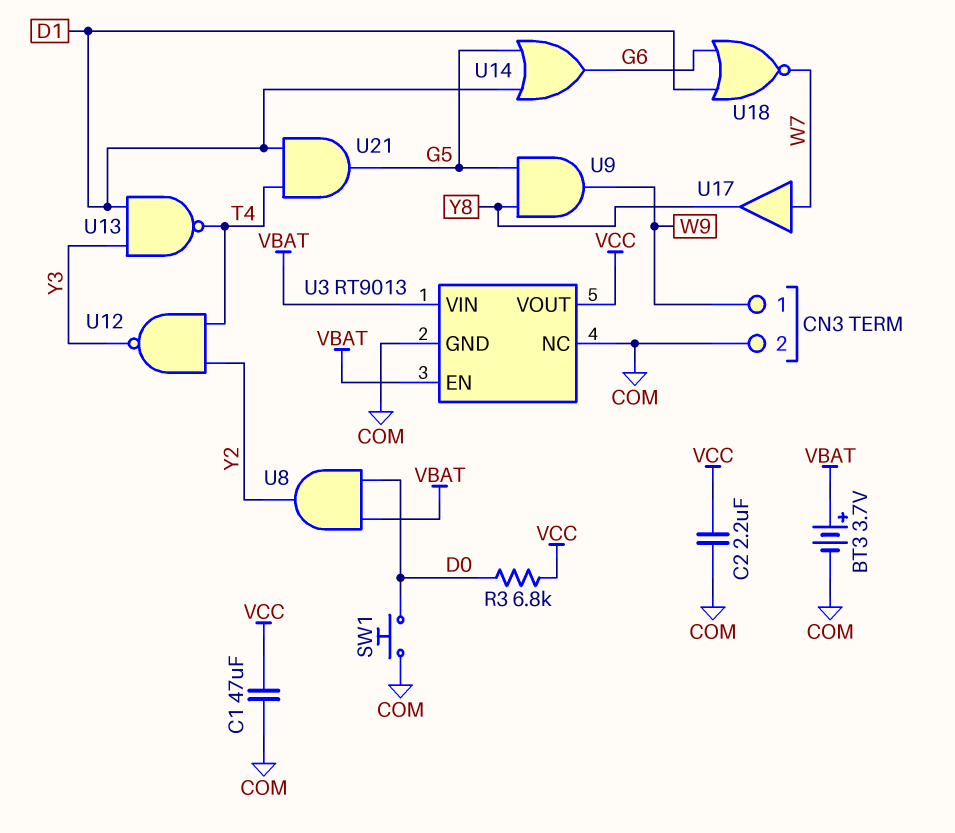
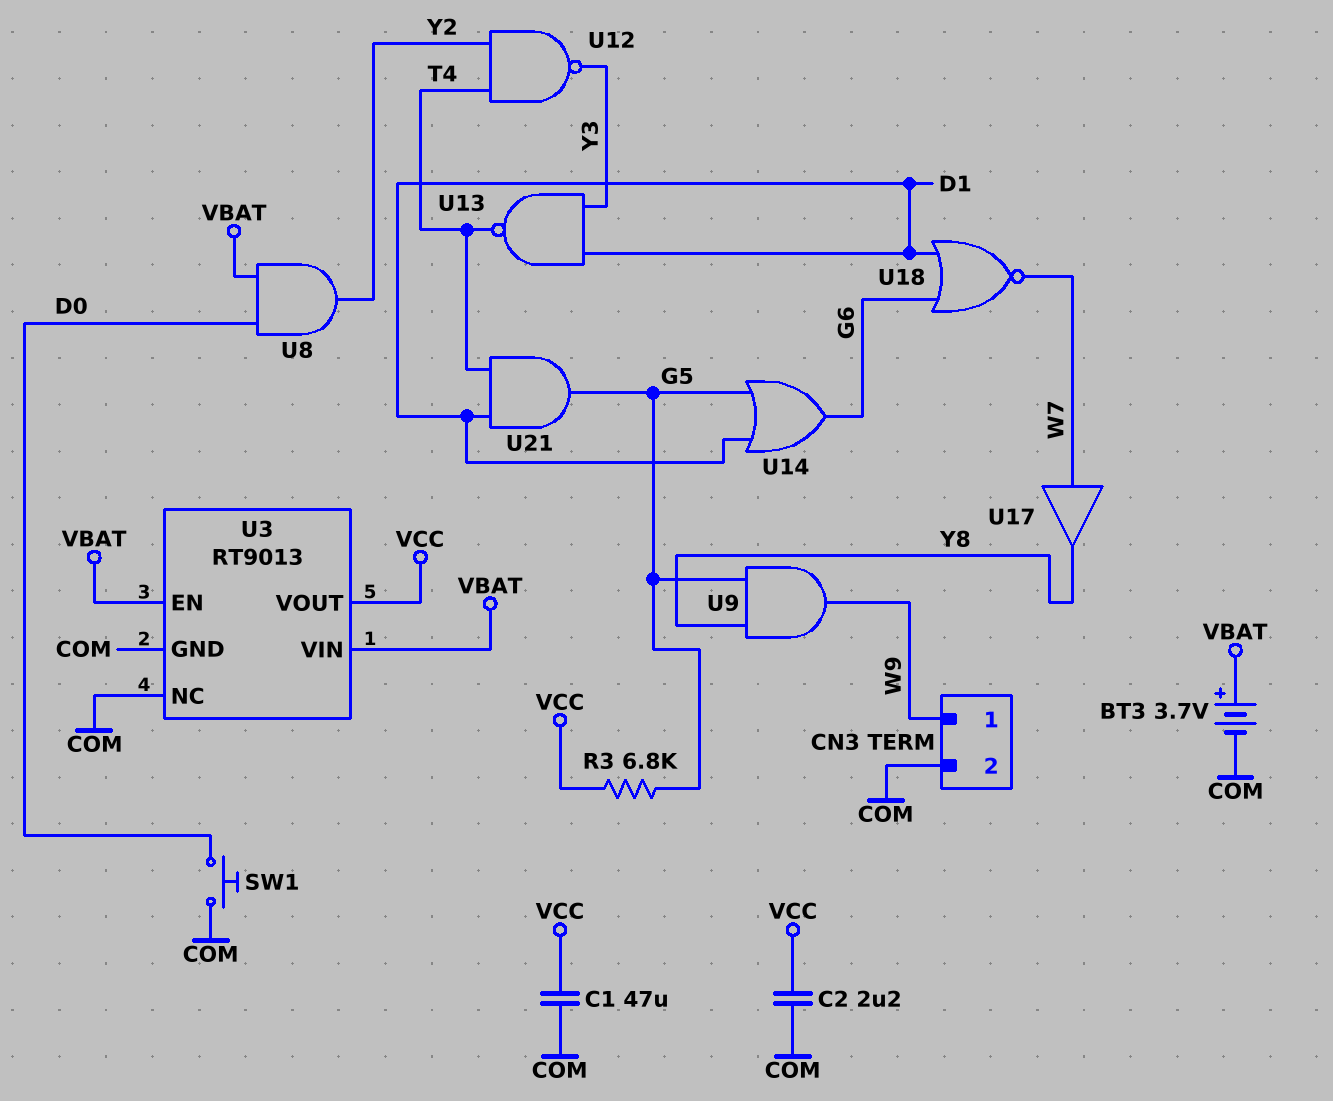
R3: 6.8k (D0, VCC) -> 6.8k (G5, VCC)

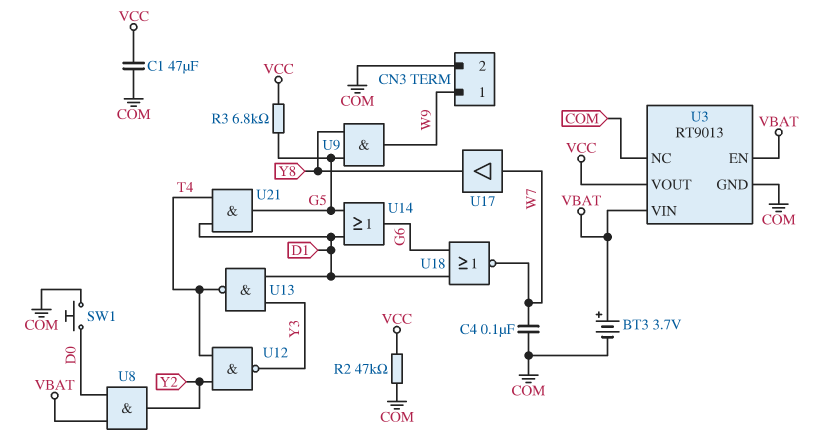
C2: 2.2uF (COM, VCC) -> none
C4: none -> 100nF (COM, W7)
R2: none -> 47k (COM, VCC)

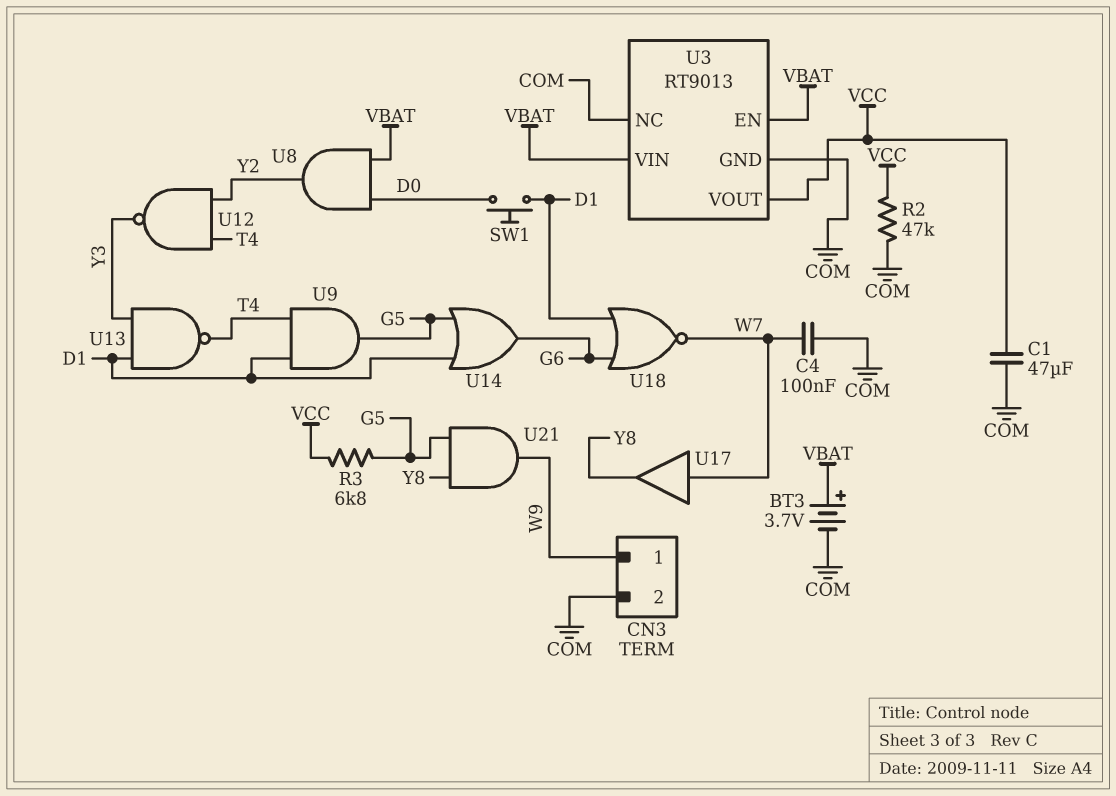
SW1: button (COM, D0) -> button (D0, D1)
U9: AND (in G5, in Y8, out W9) -> AND (in D1, in T4, out G5)
U21: AND (in D1, in T4, out G5) -> AND (in G5, in Y8, out W9)

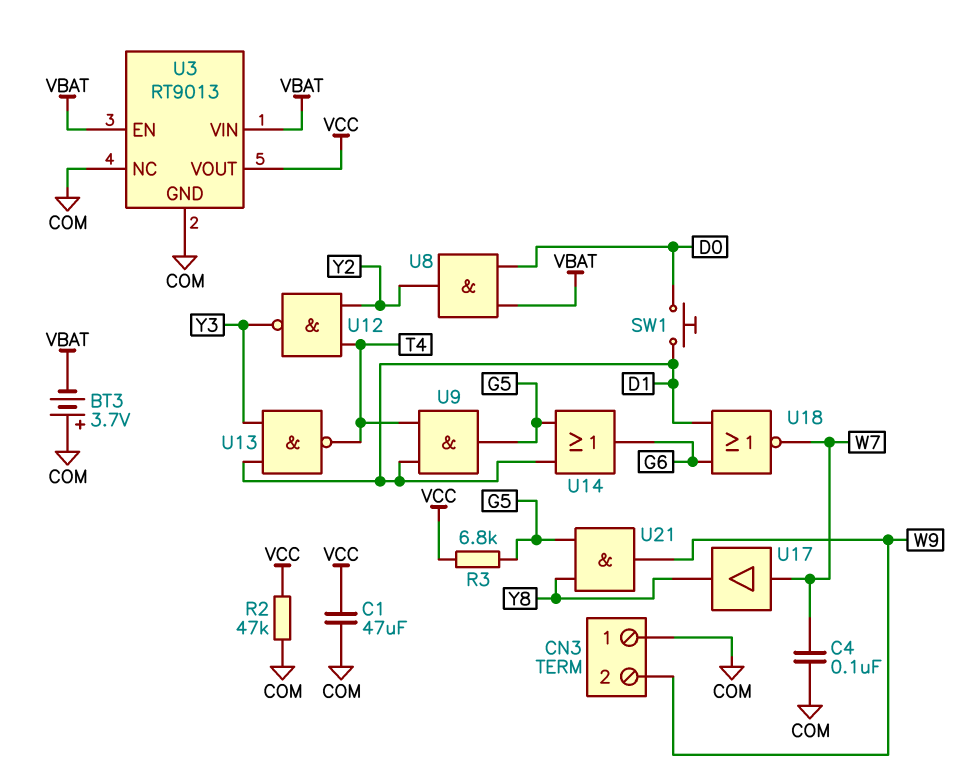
BT3: 3.7V (plus VBAT, minus COM) -> 3.7V (plus COM, minus VBAT)
CN3 pin 1: W9 -> COM
CN3 pin 2: COM -> W9

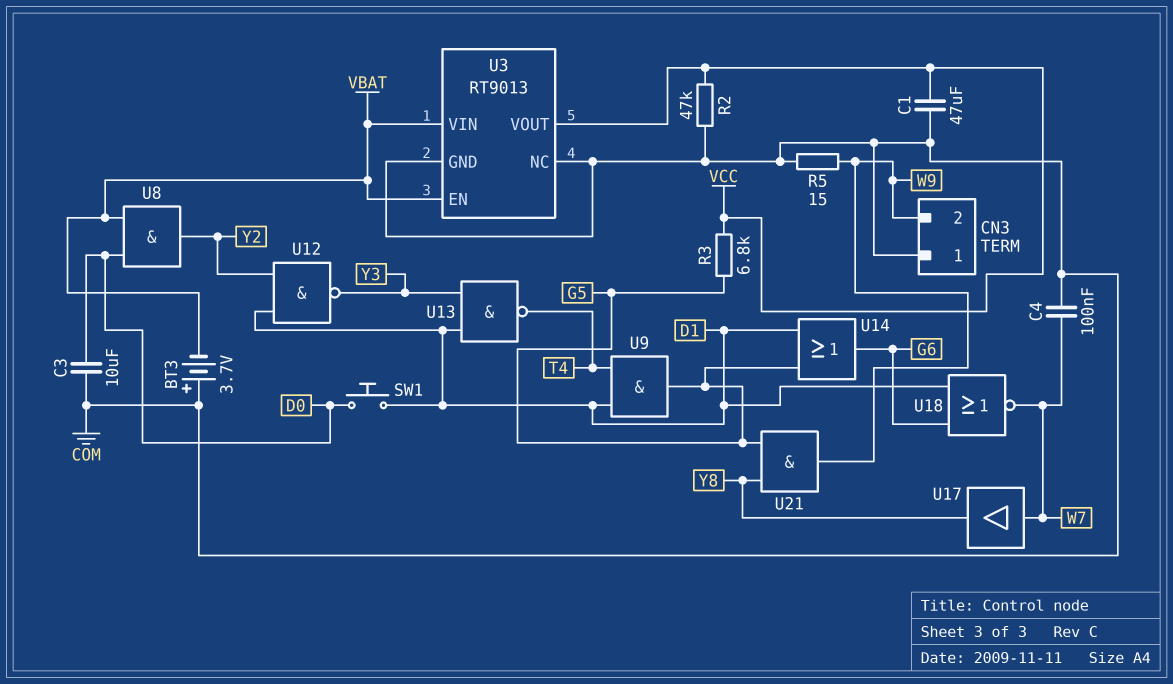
C3: none -> 10uF (COM, D0)
R5: none -> 15 (COM, W9)
U12: NAND (in T4, in Y2, out Y3) -> NAND (in D1, in Y2, out Y3)

